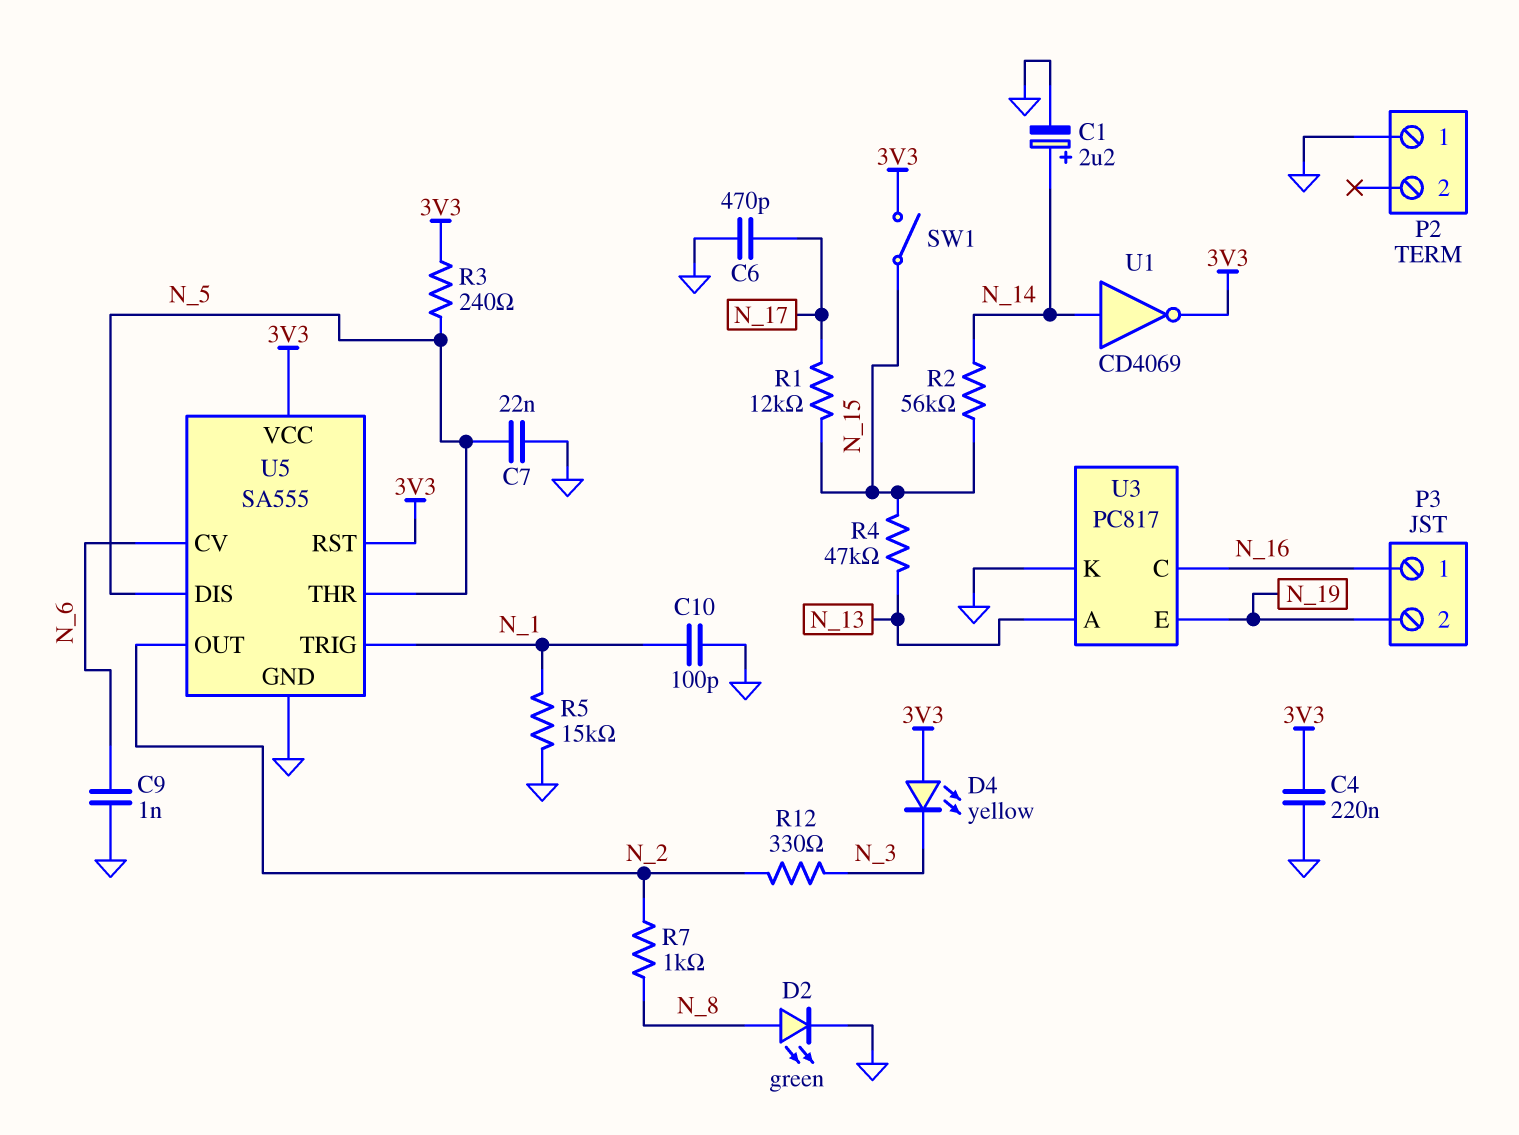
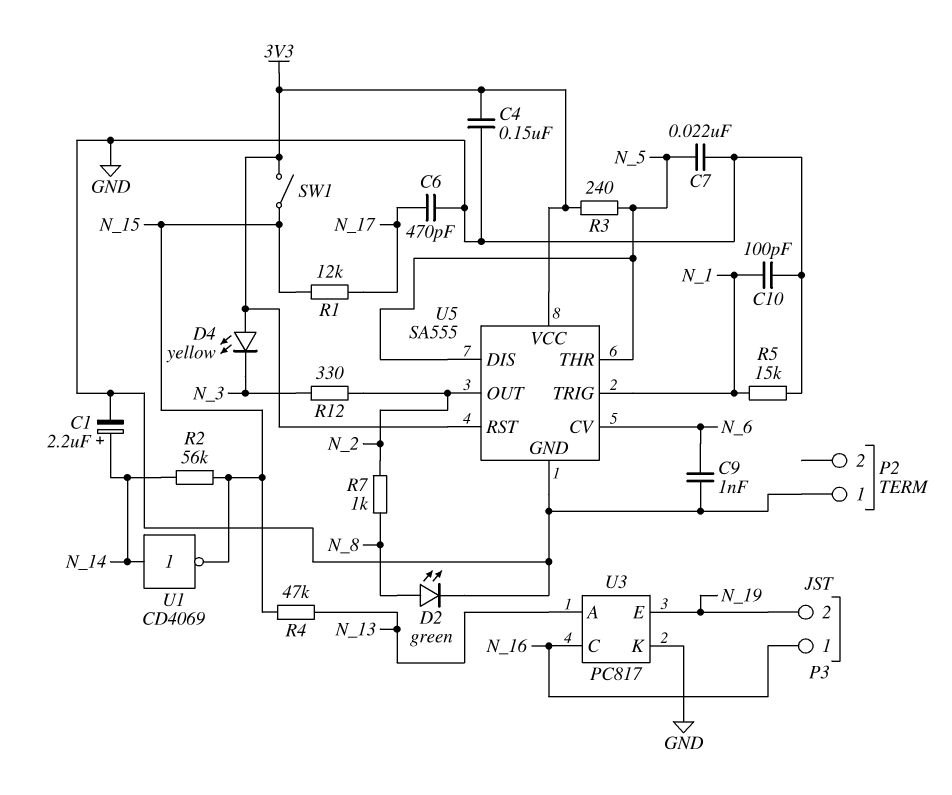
C4: 220nF (3V3, GND) -> 150nF (3V3, GND)
U1: NOT CD4069 (in N_14, out 3V3) -> NOT CD4069 (in N_14, out N_15)

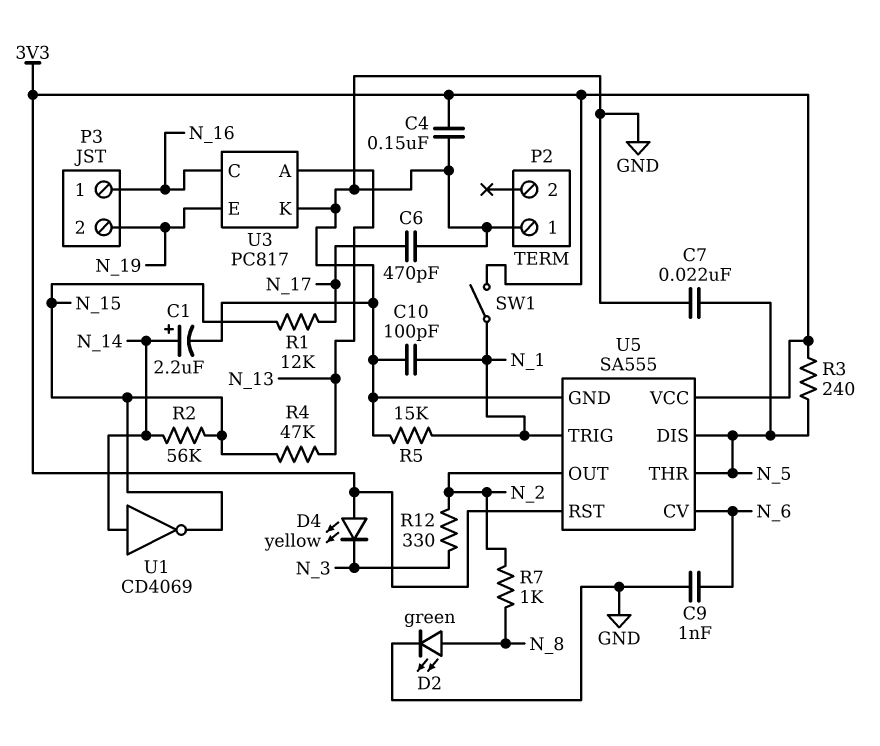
SW1: switch (3V3, N_15) -> switch (3V3, N_1)

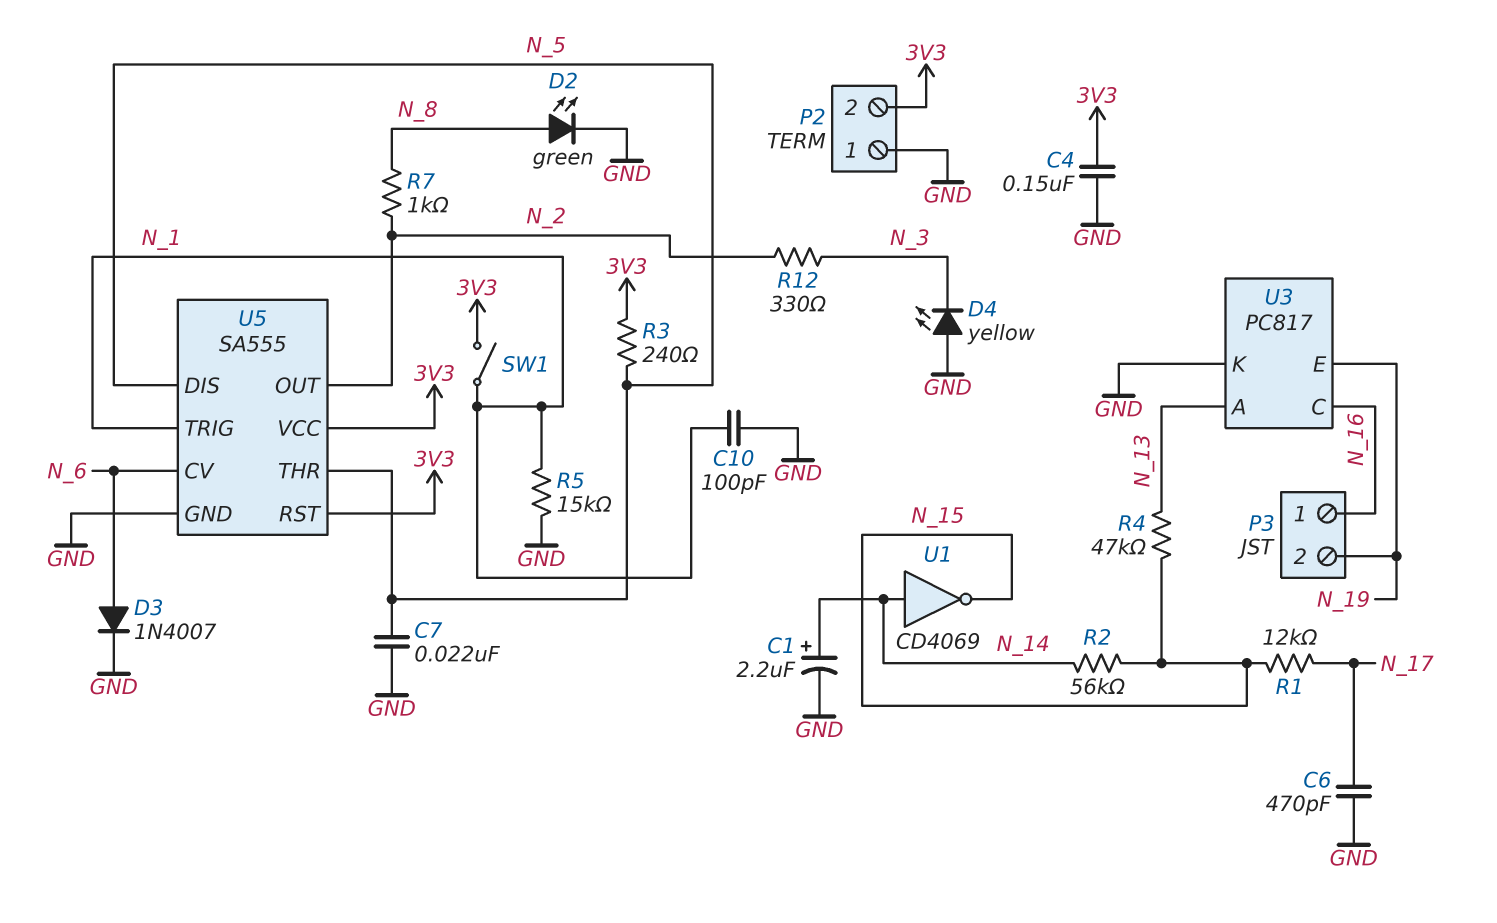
C9: 1nF (GND, N_6) -> none
D3: none -> diode 1N4007 (A N_6, K GND)
D4: LED yellow (A 3V3, K N_3) -> LED yellow (A GND, K N_3)
P2 pin 2: none -> 3V3

